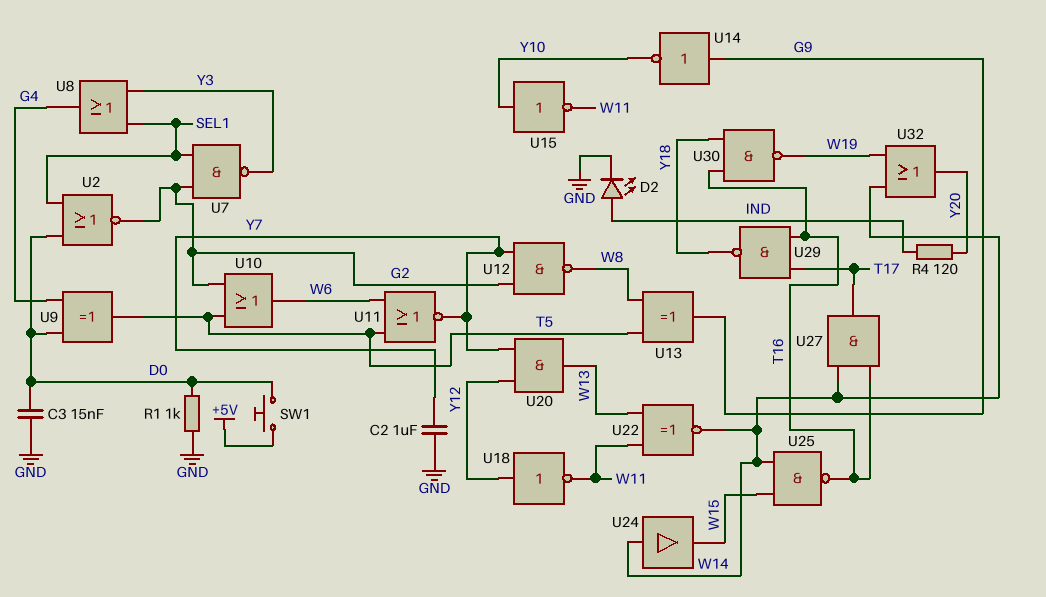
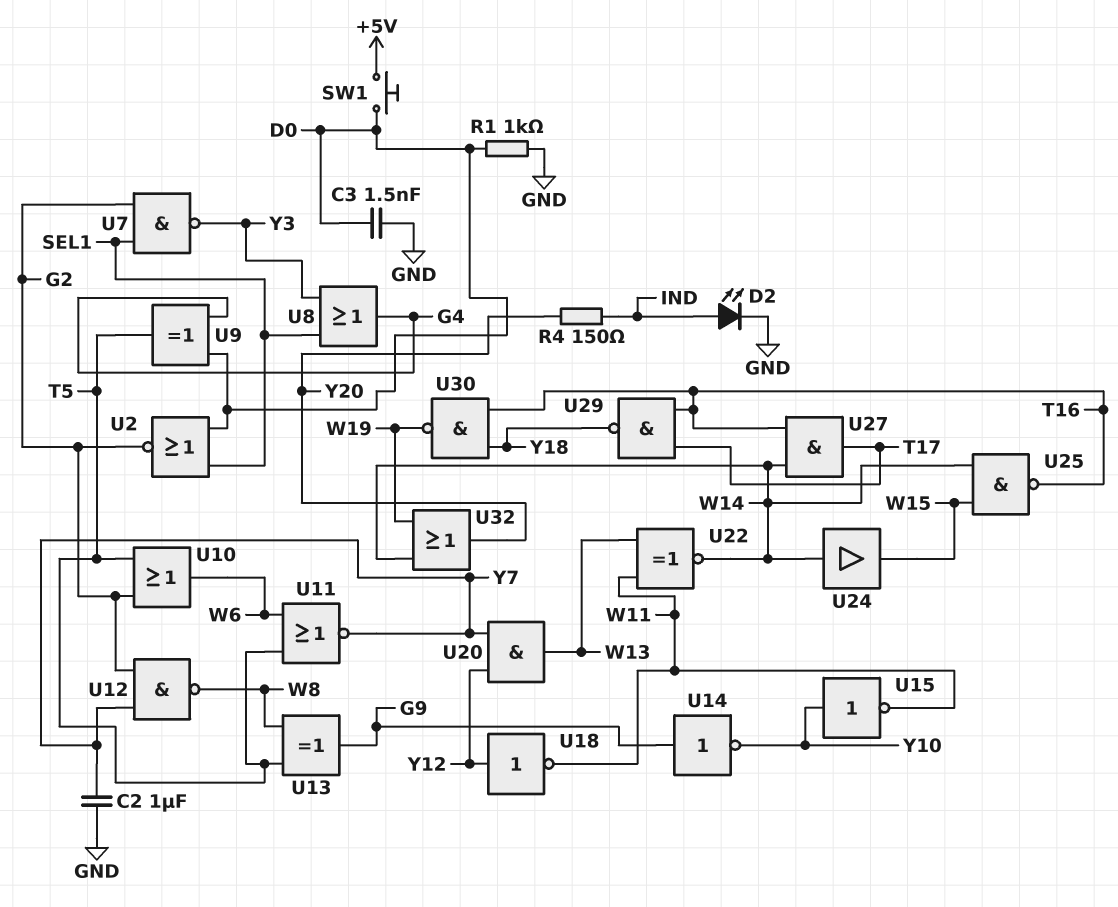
C3: 15nF (D0, GND) -> 1.5nF (D0, GND)
R4: 120 (IND, Y20) -> 150 (IND, Y20)

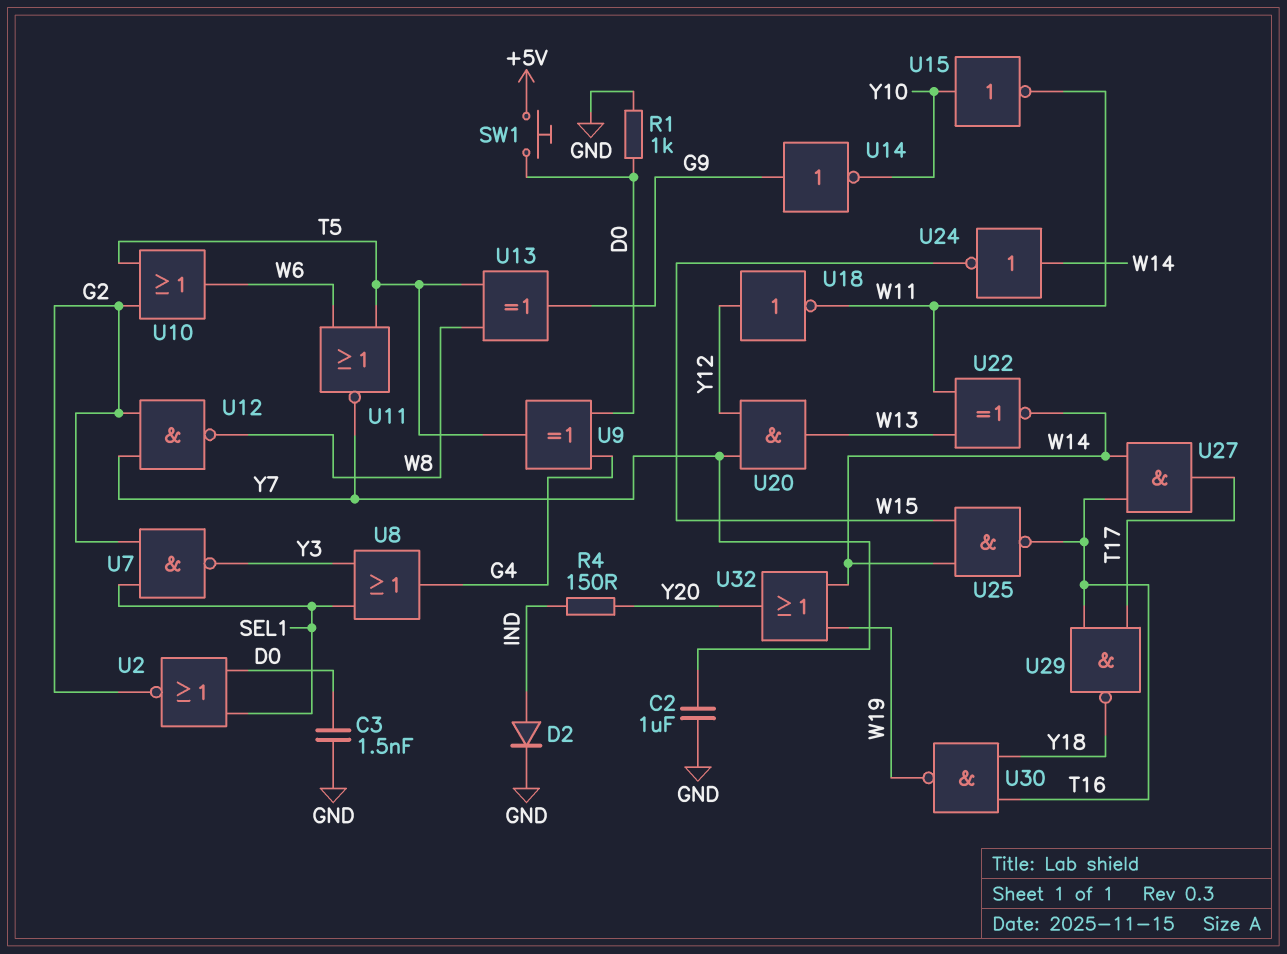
D2: LED (A IND, K GND) -> diode (A IND, K GND)
U24: buffer (in W14, out W15) -> NOT (in W14, out W15)

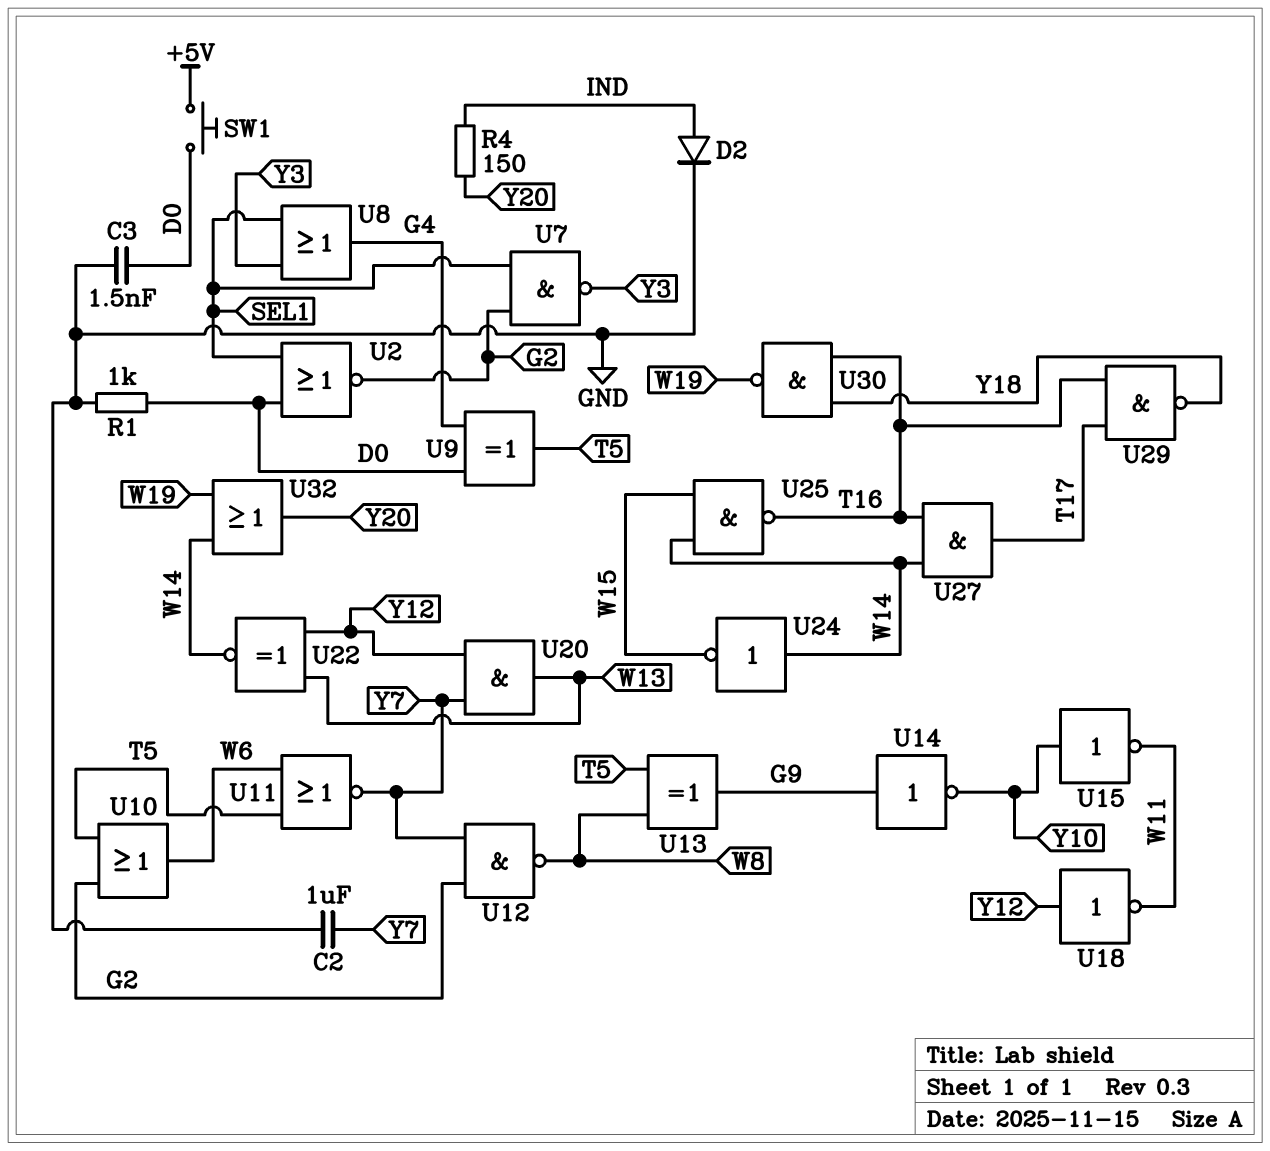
U22: XNOR (in W11, in W13, out W14) -> XNOR (in W13, in Y12, out W14)

